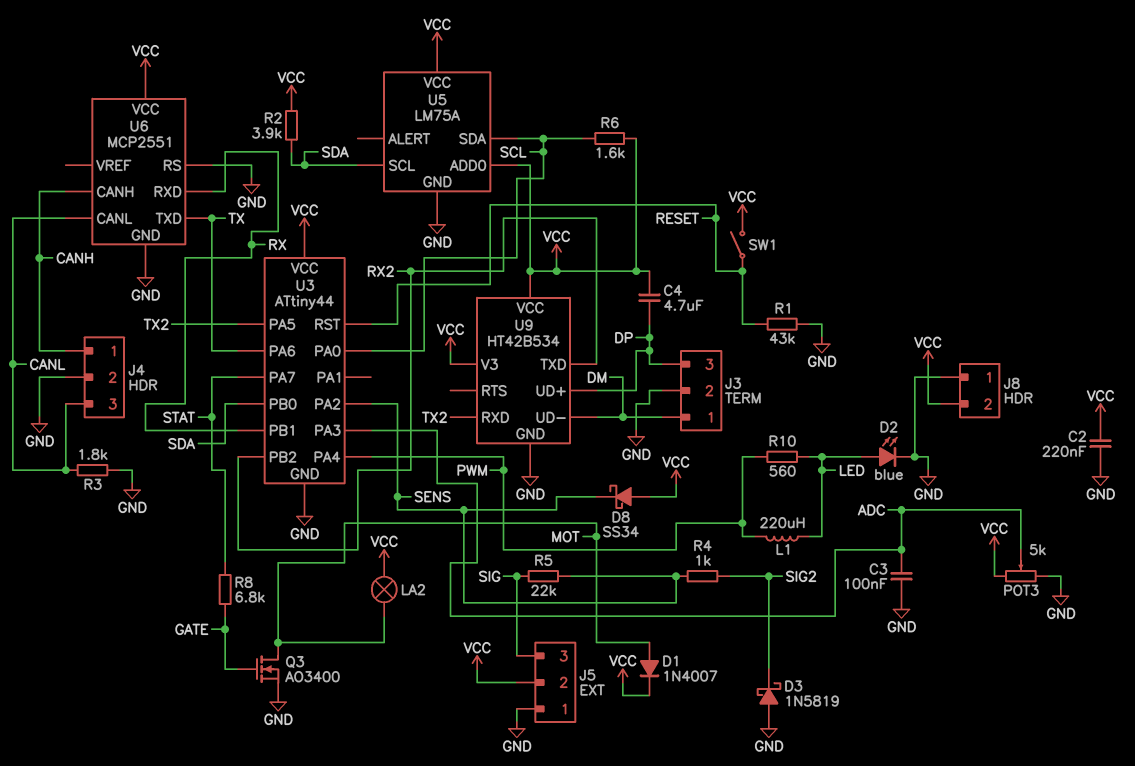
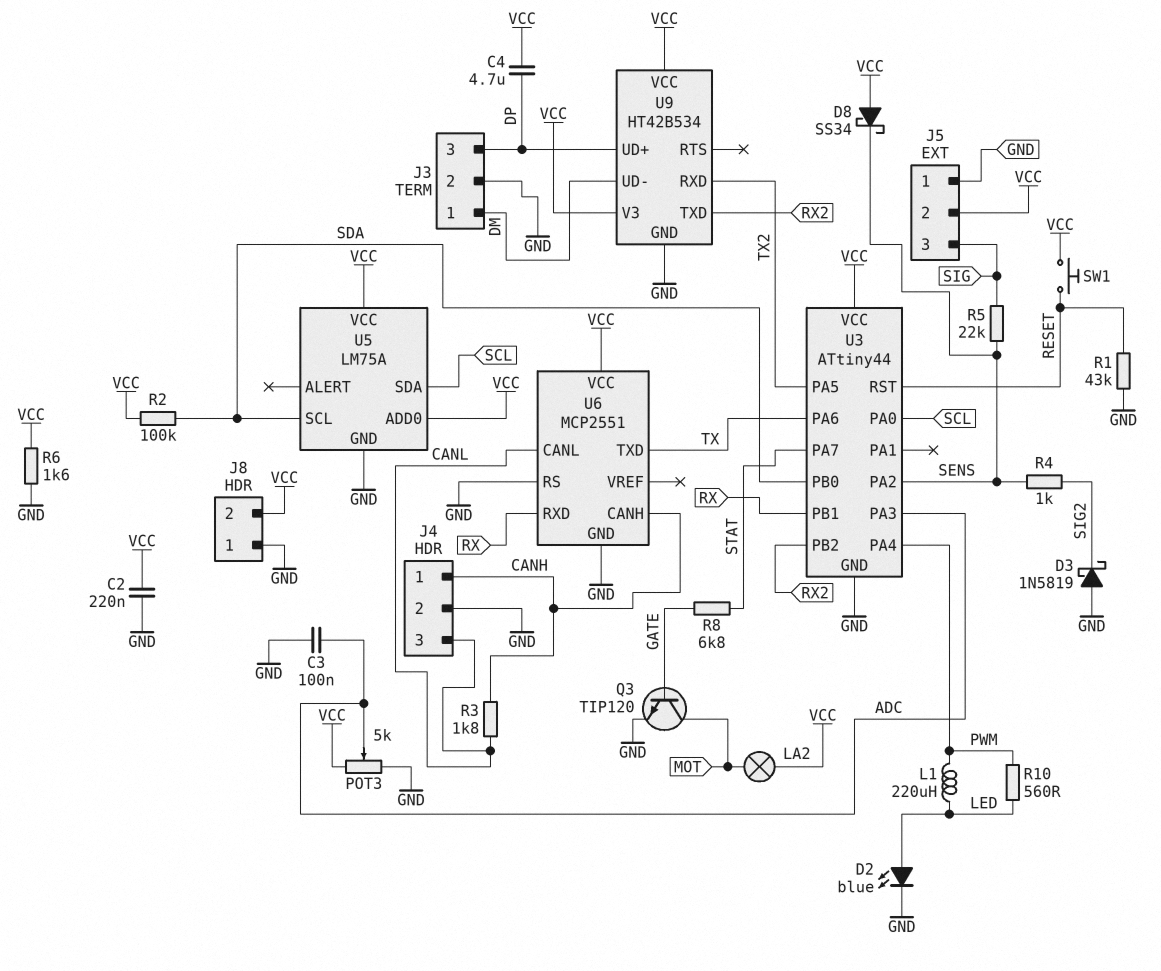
D1: diode 1N4007 (A MOT, K VCC) -> none
Q3: NMOS AO3400 (G GATE, D MOT, S GND) -> NPN TIP120 (B GATE, C MOT, E GND)
R2: 3.9k (SDA, VCC) -> 100k (SDA, VCC)
R3: 1.8k (CANL, GND) -> 1.8k (CANH, CANL)
R6: 1.6k (SCL, VCC) -> 1.6k (GND, VCC)
SW1: switch (RESET, VCC) -> button (RESET, VCC)

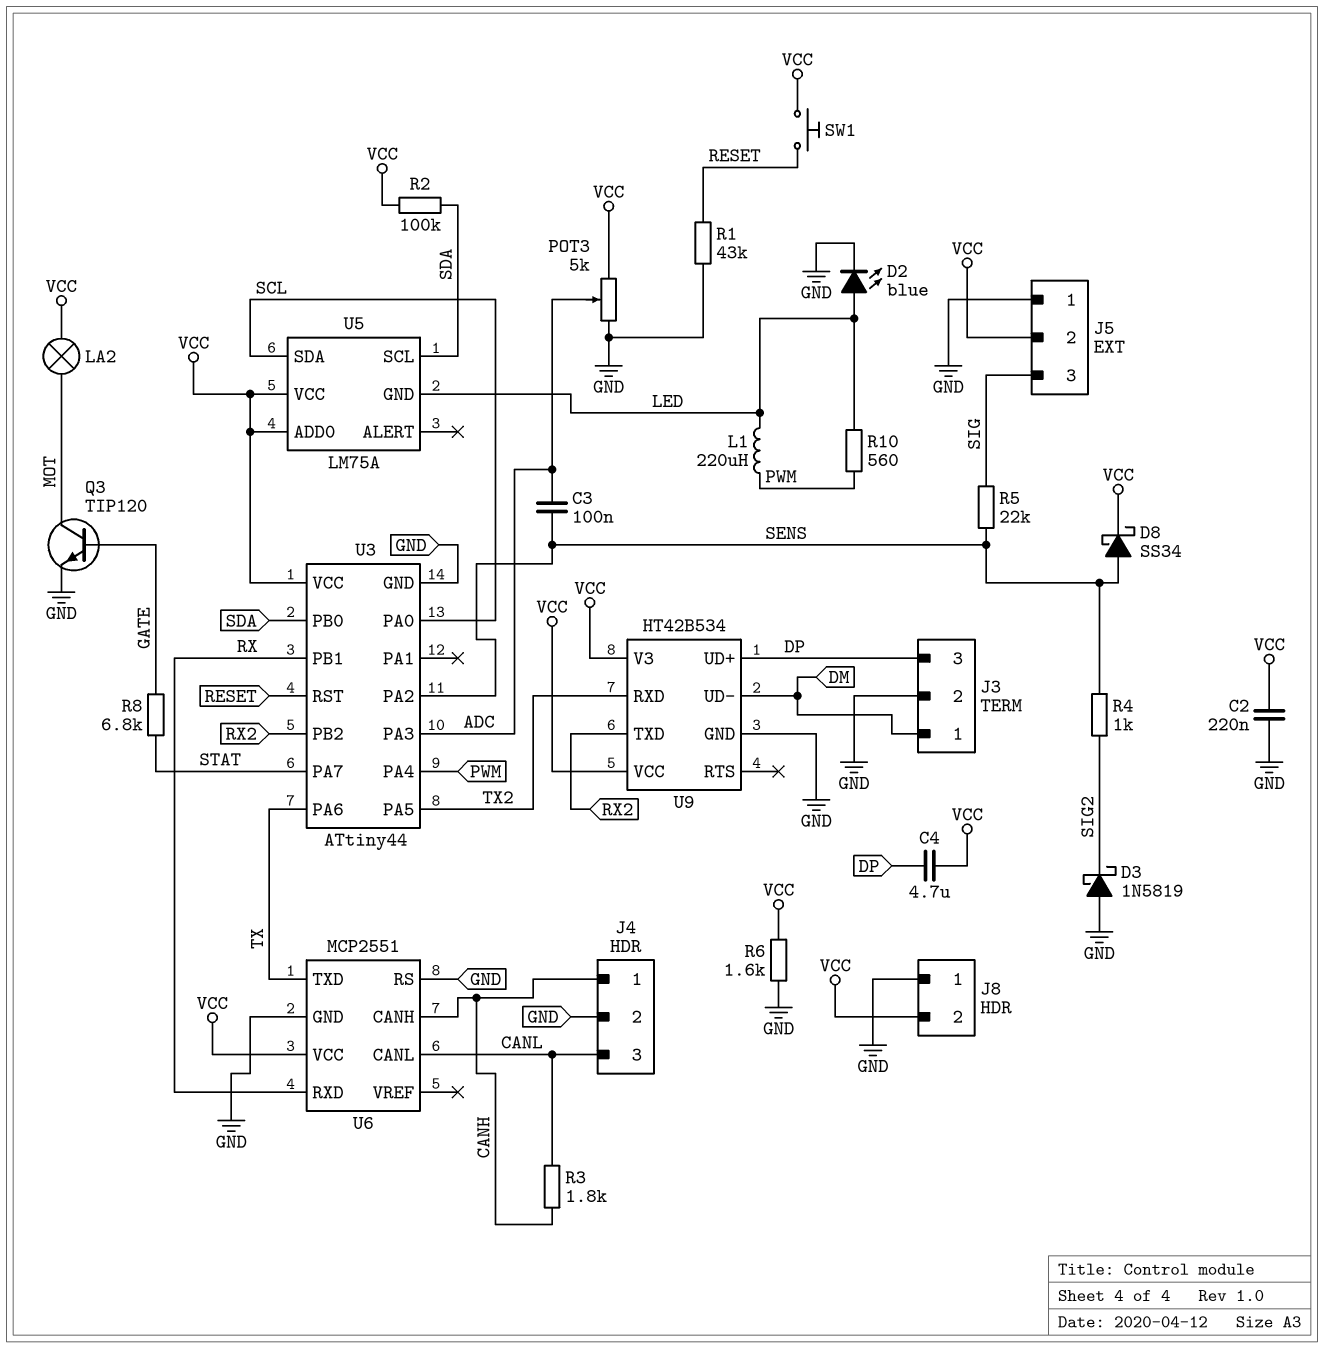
C3: 100nF (ADC, GND) -> 100nF (ADC, SENS)
D8: schottky SS34 (A VCC, K SENS) -> schottky SS34 (A SENS, K VCC)
U5 pin GND: GND -> LED

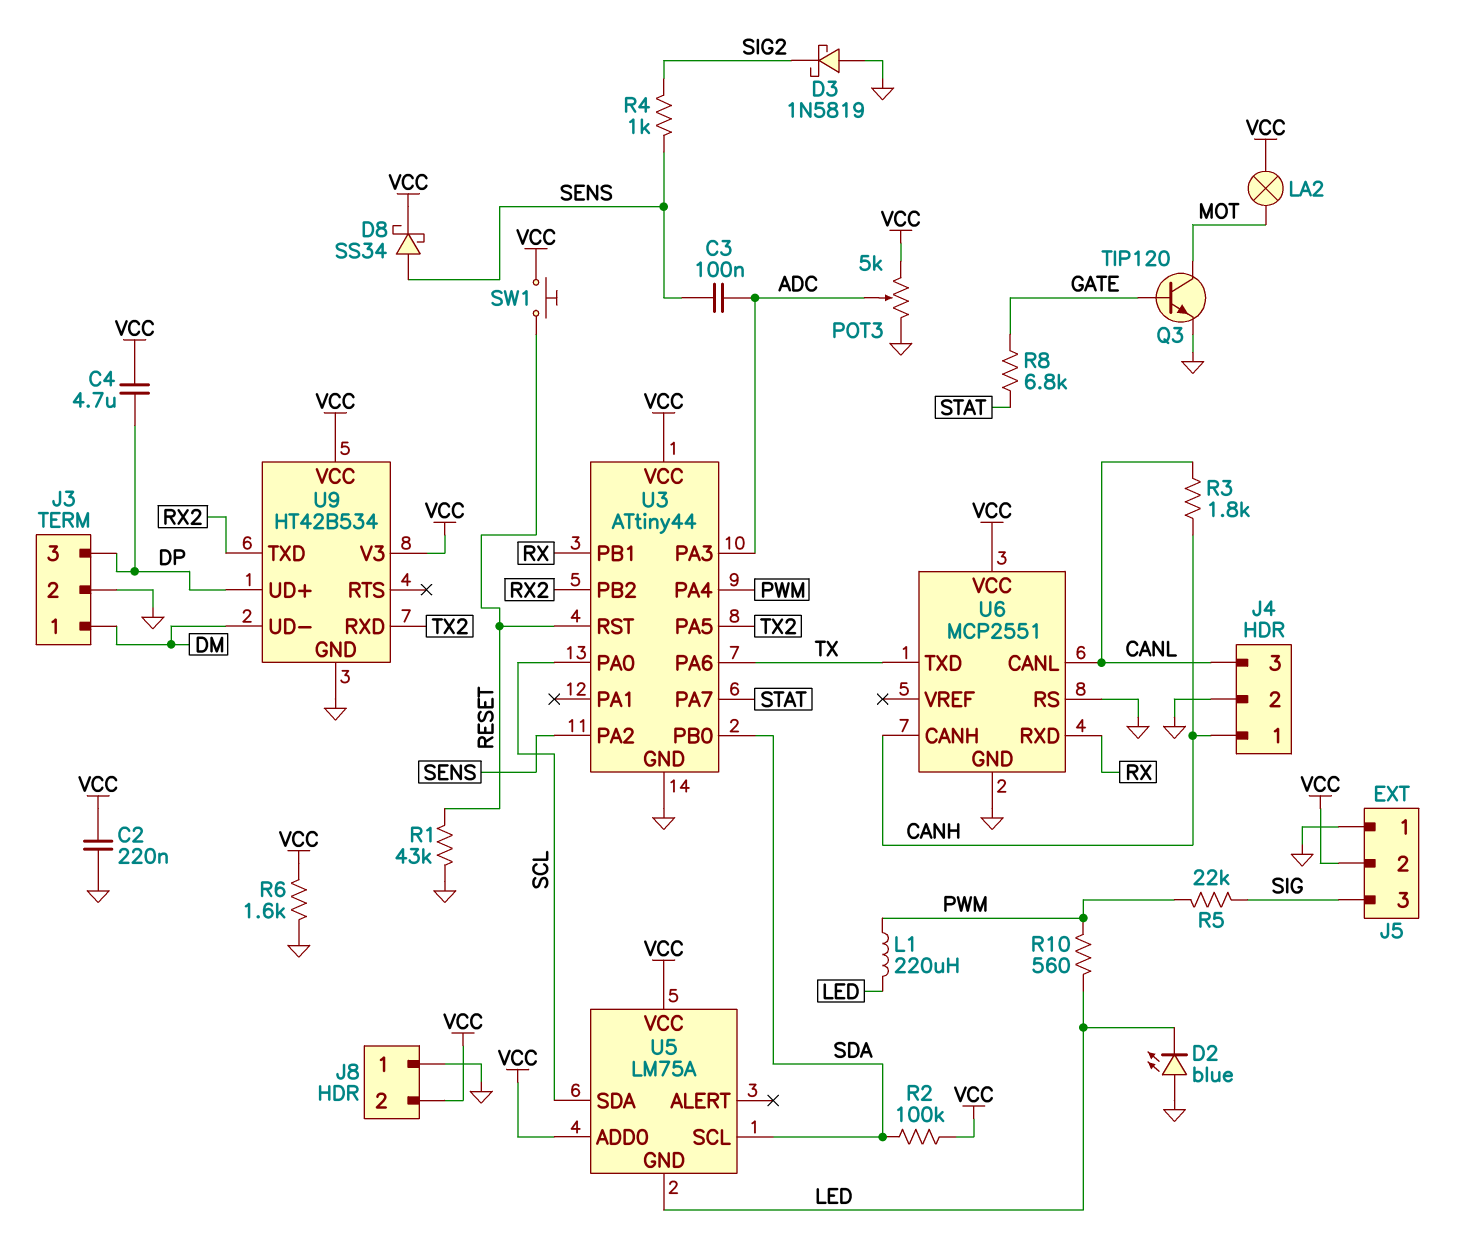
D2: LED blue (A LED, K GND) -> LED blue (A GND, K LED)
R5: 22k (SENS, SIG) -> 22k (PWM, SIG)

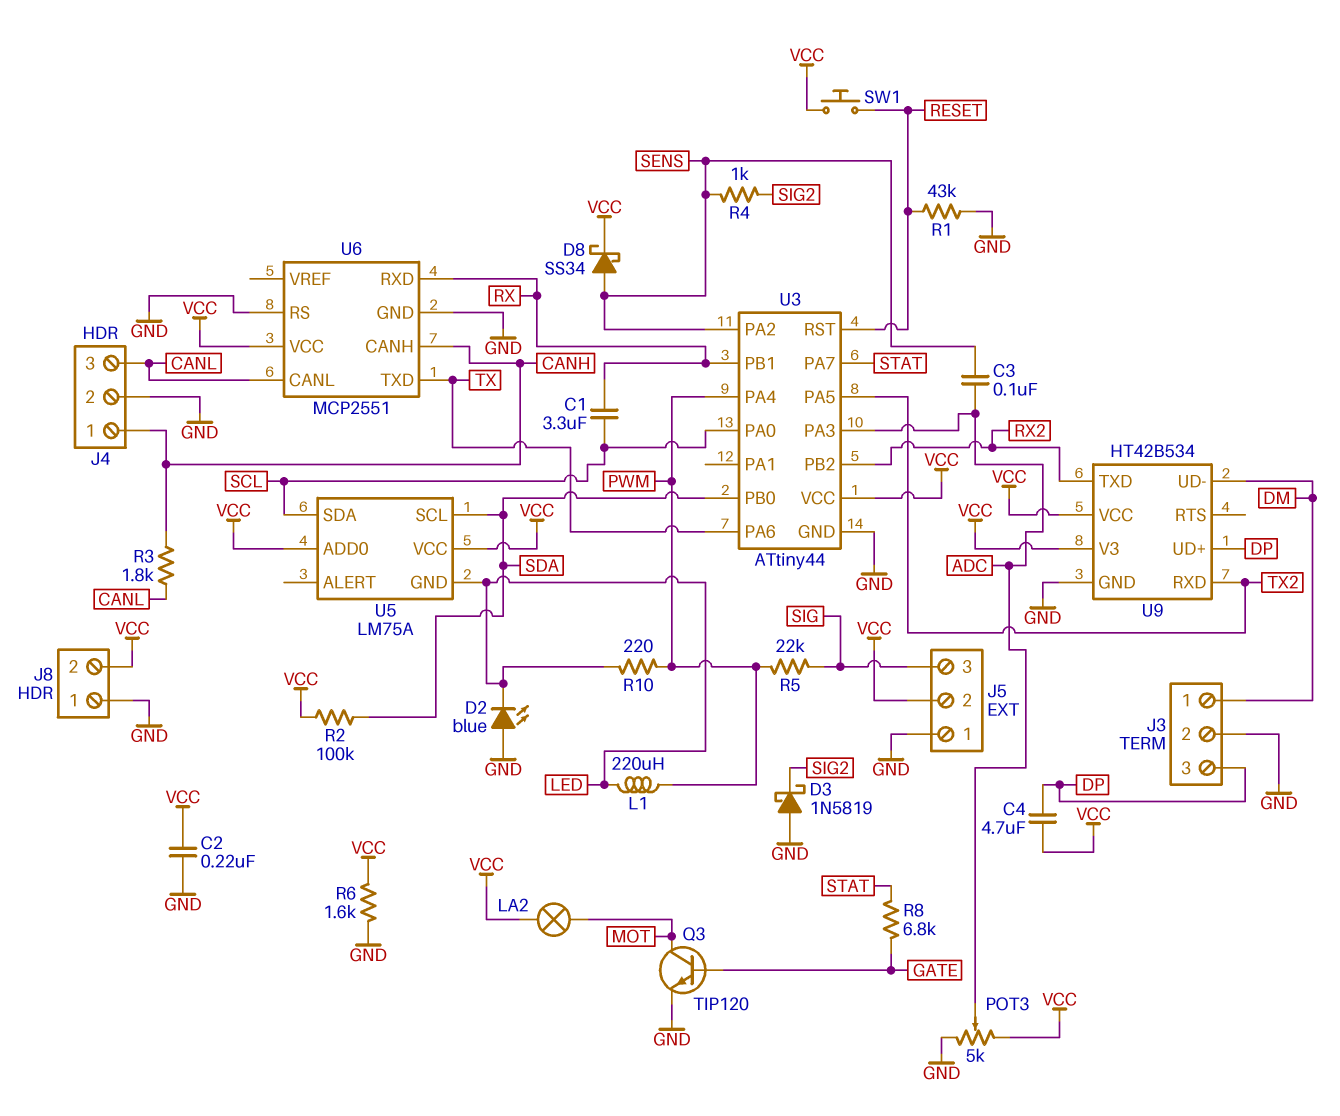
C1: none -> 3.3uF (RX, SCL)
R10: 560 (LED, PWM) -> 220 (LED, PWM)

